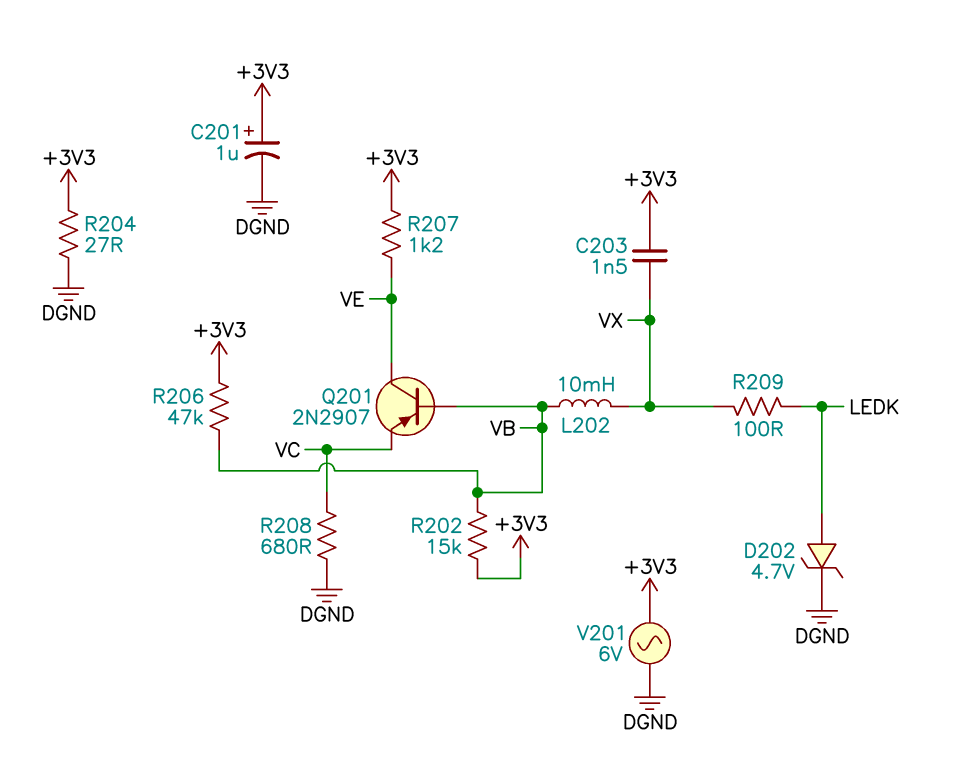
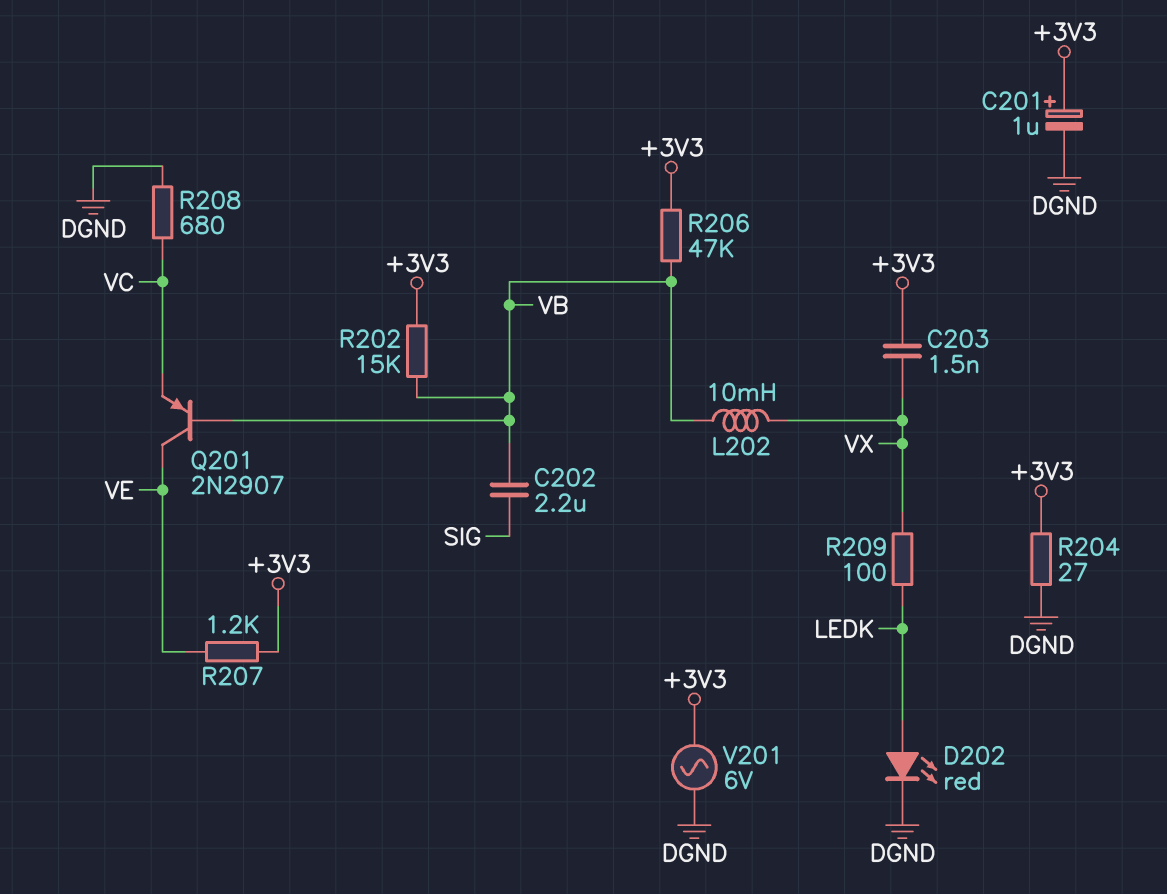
C202: none -> 2.2uF (SIG, VB)
D202: zener 4.7V (A LEDK, K DGND) -> LED red (A LEDK, K DGND)

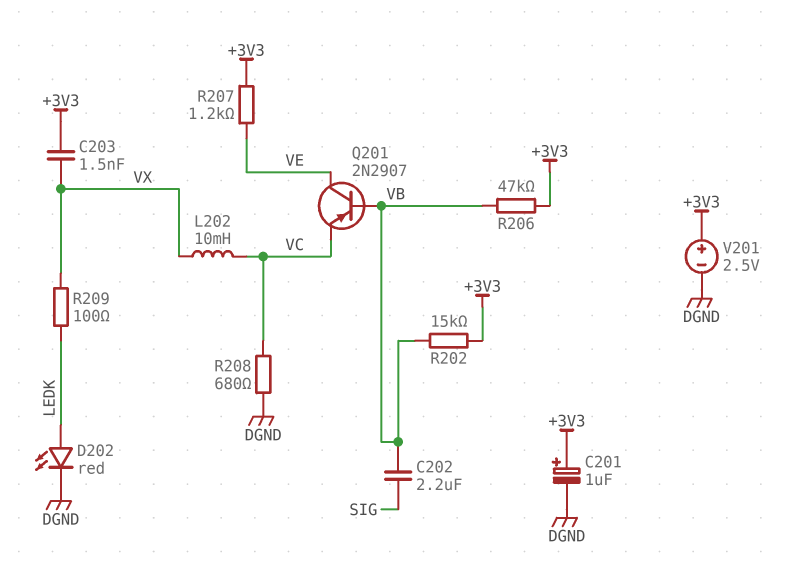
L202: 10mH (VB, VX) -> 10mH (VC, VX)
R204: 27 (+3V3, DGND) -> none
V201: AC 6V (+3V3, DGND) -> 2.5V (plus +3V3, minus DGND)

